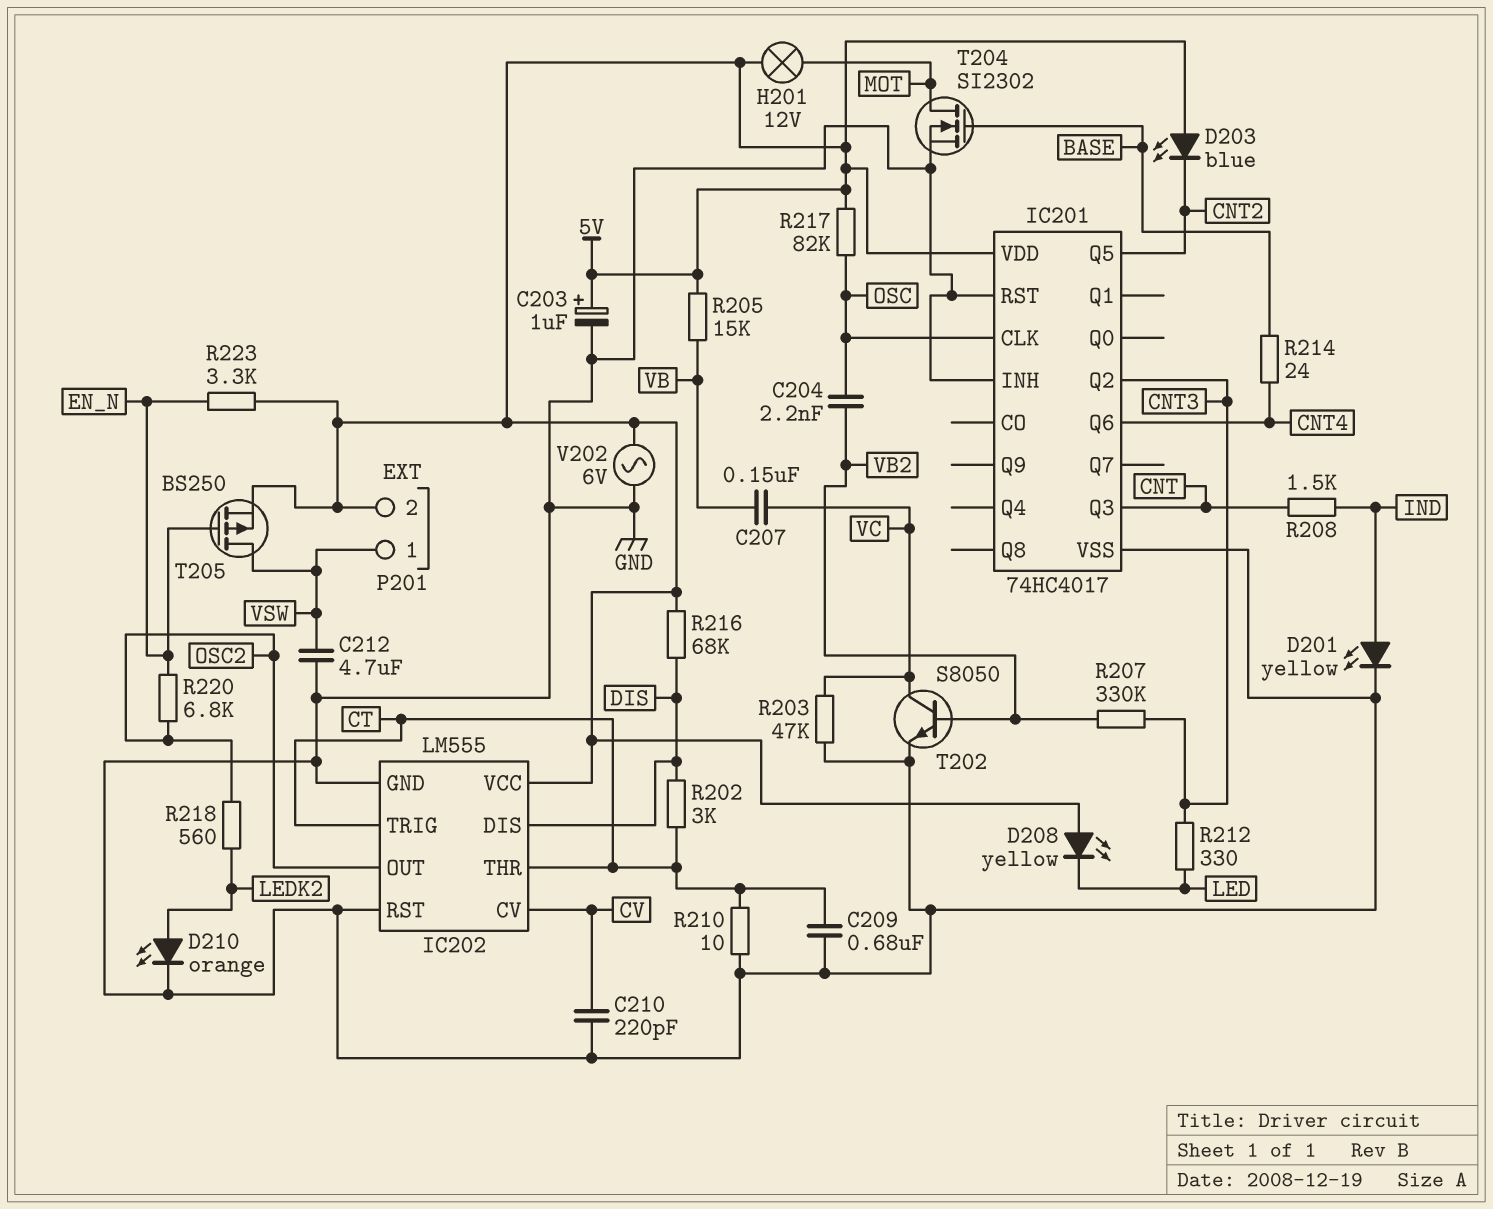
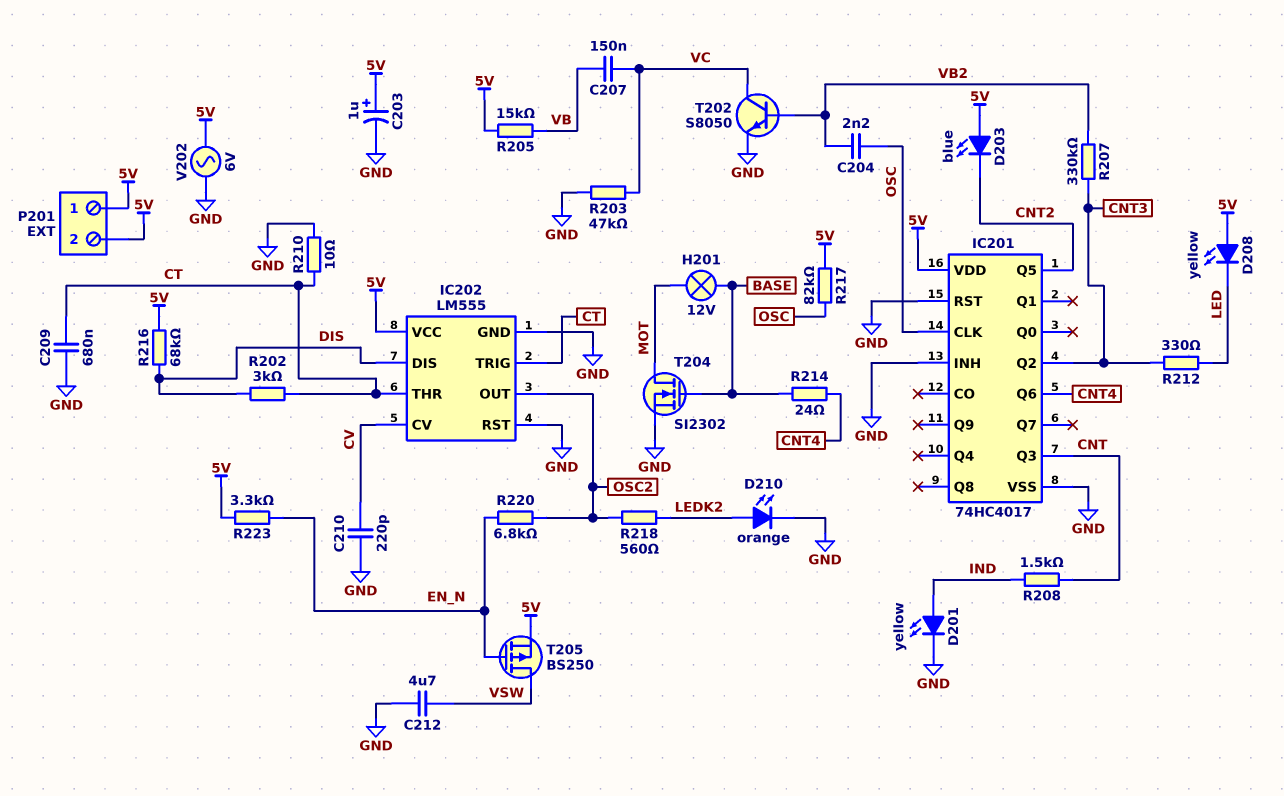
H201: lamp 12V (5V, MOT) -> lamp 12V (BASE, MOT)
P201 pin 1: VSW -> 5V

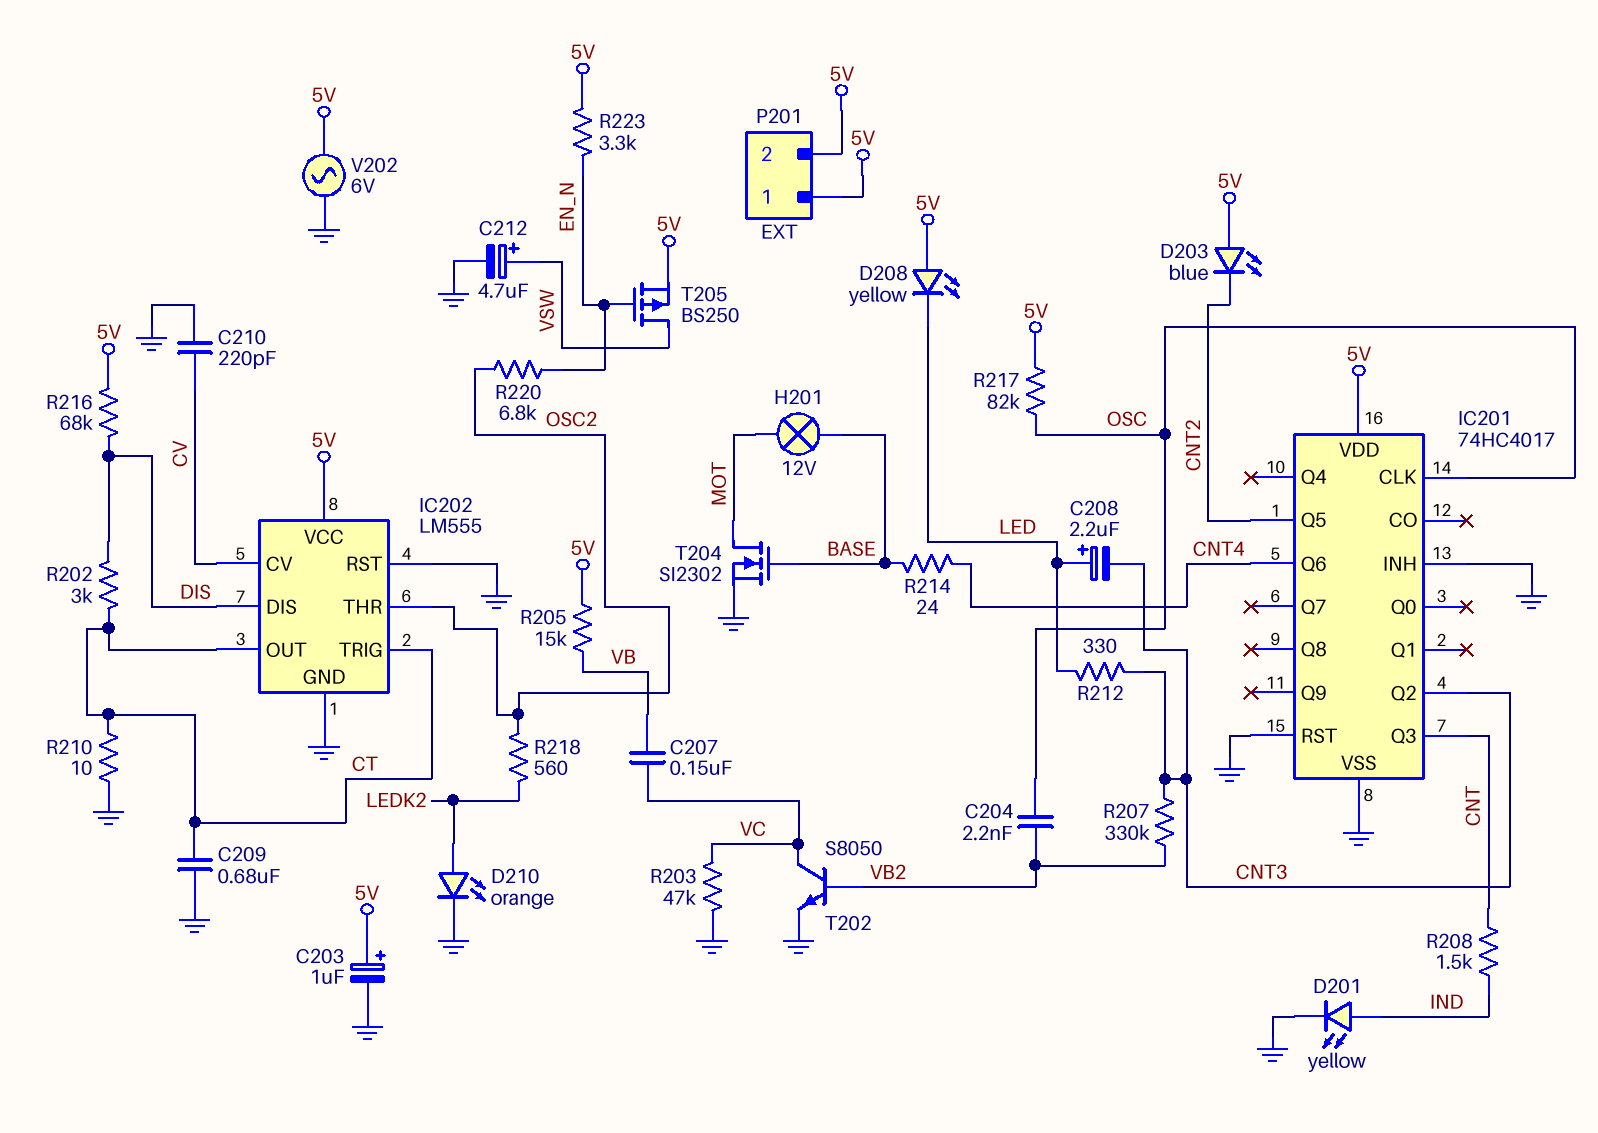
C208: none -> 2.2uF (plus LED, minus CNT3)
C212: 4.7uF (GND, VSW) -> 4.7uF (plus VSW, minus GND)
IC202 pin OUT: OSC2 -> CT
IC202 pin THR: CT -> OSC2

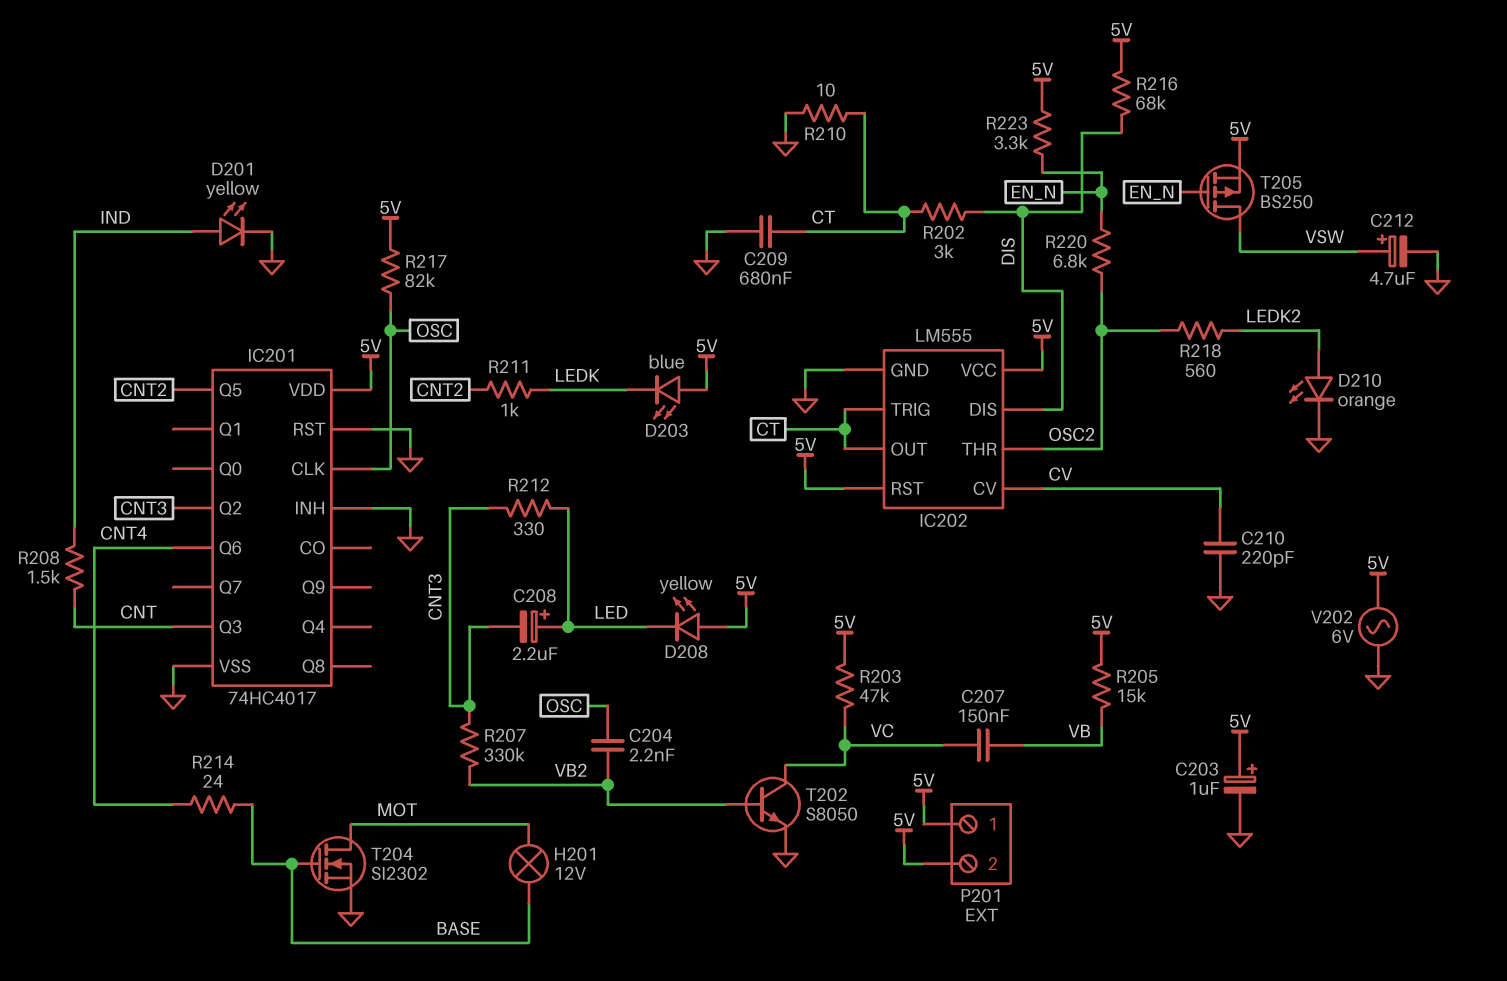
D203: LED blue (A 5V, K CNT2) -> LED blue (A 5V, K LEDK)
IC202 pin RST: GND -> 5V
R203: 47k (GND, VC) -> 47k (5V, VC)
R211: none -> 1k (CNT2, LEDK)

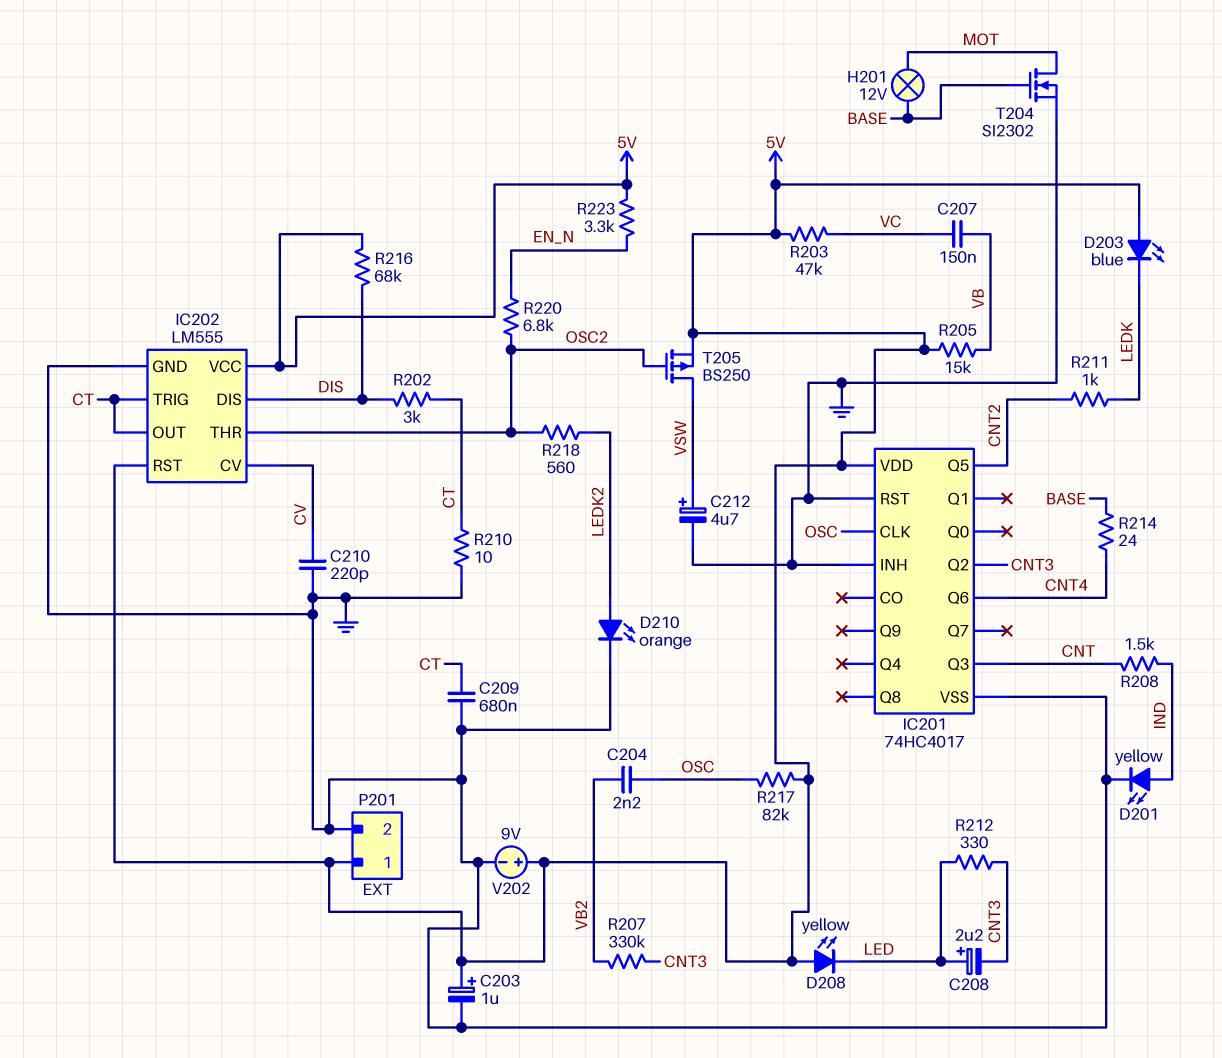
P201 pin 2: 5V -> GND
T202: NPN S8050 (B VB2, C VC, E GND) -> none
T205: PMOS BS250 (G EN_N, D VSW, S 5V) -> PMOS BS250 (G OSC2, D VSW, S 5V)
V202: AC 6V (5V, GND) -> 9V (plus 5V, minus GND)

